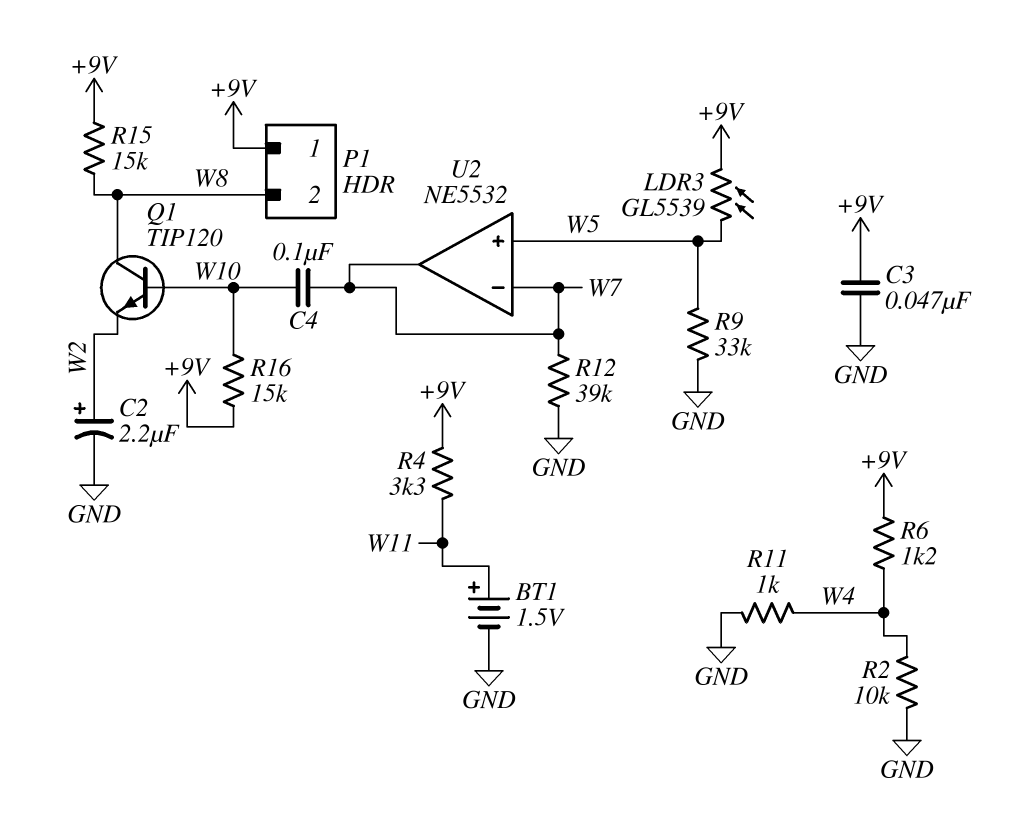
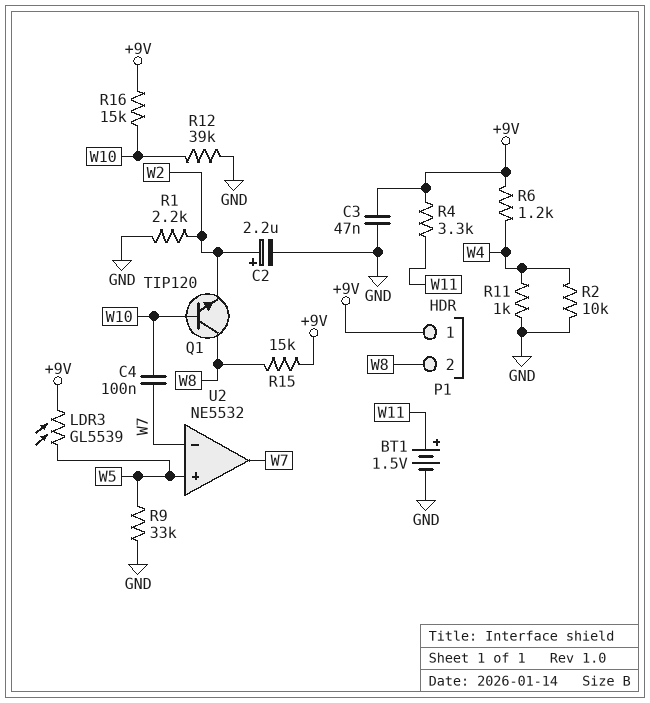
R1: none -> 2.2k (GND, W2)
R12: 39k (GND, W7) -> 39k (GND, W10)

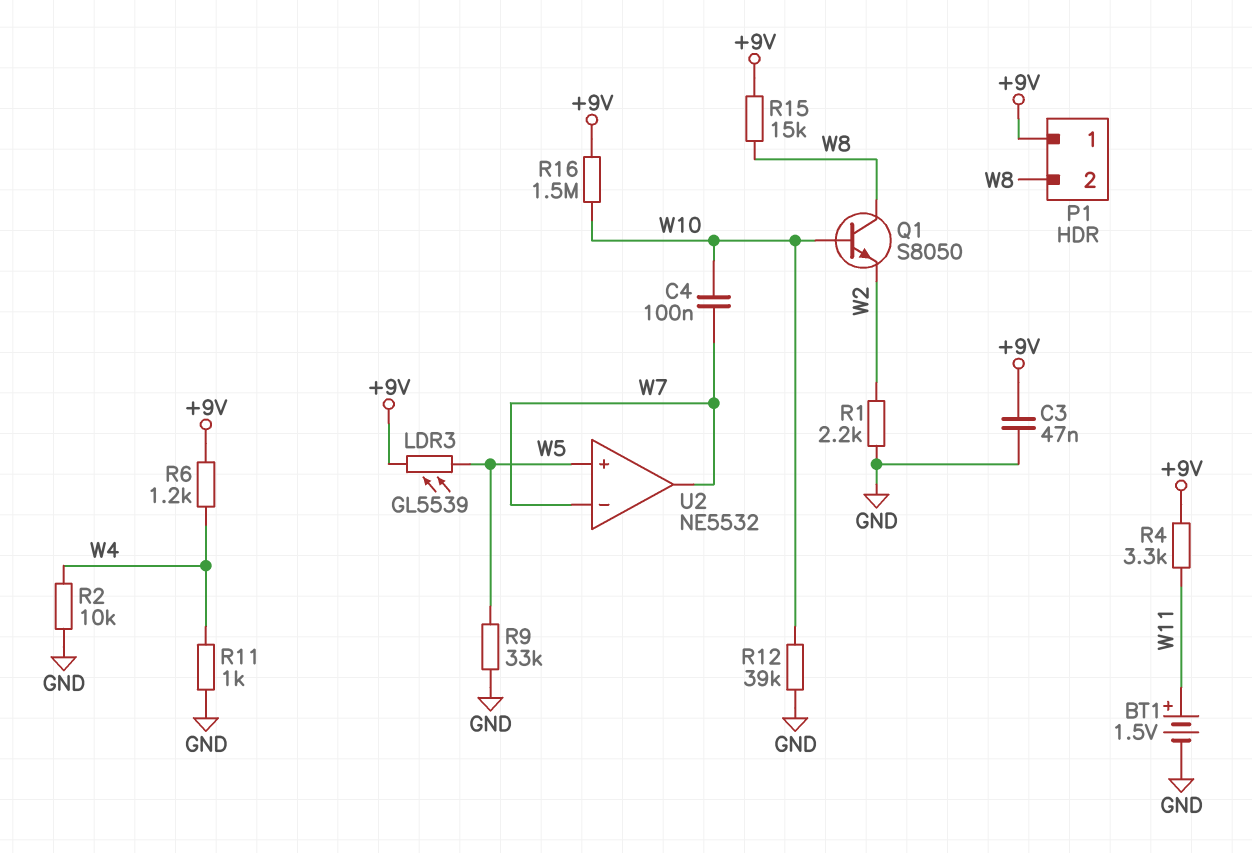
C2: 2.2uF (plus W2, minus GND) -> none
Q1: NPN TIP120 (B W10, C W8, E W2) -> NPN S8050 (B W10, C W8, E W2)
R16: 15k (+9V, W10) -> 1.5M (+9V, W10)

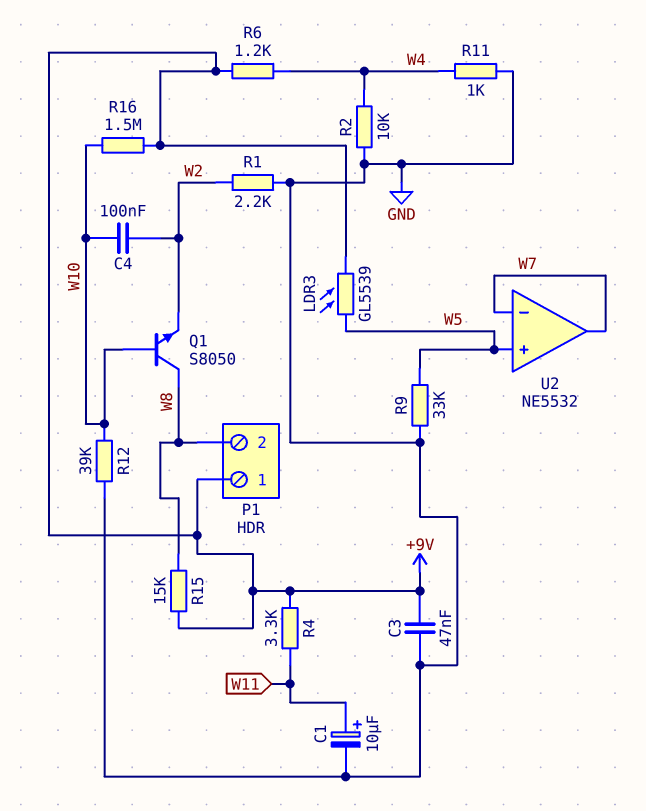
BT1: 1.5V (plus W11, minus GND) -> none
C1: none -> 10uF (plus W11, minus GND)
C4: 100nF (W7, W10) -> 100nF (W2, W10)

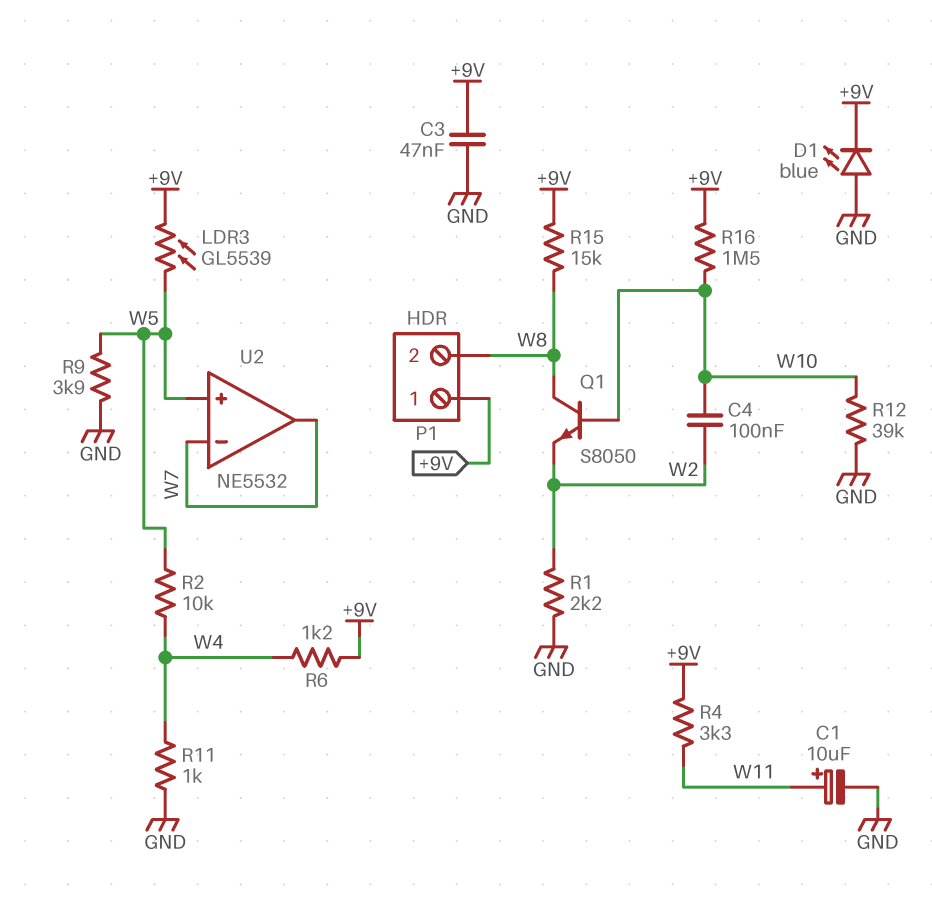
D1: none -> LED blue (A GND, K +9V)
R2: 10k (GND, W4) -> 10k (W4, W5)
R9: 33k (GND, W5) -> 3.9k (GND, W5)

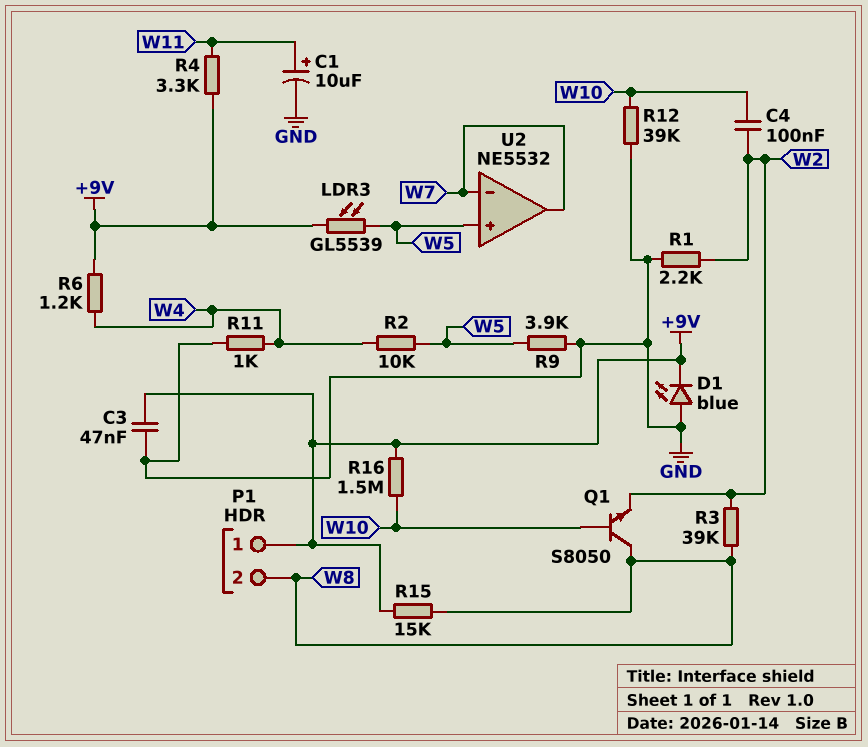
R3: none -> 39k (W2, W8)

